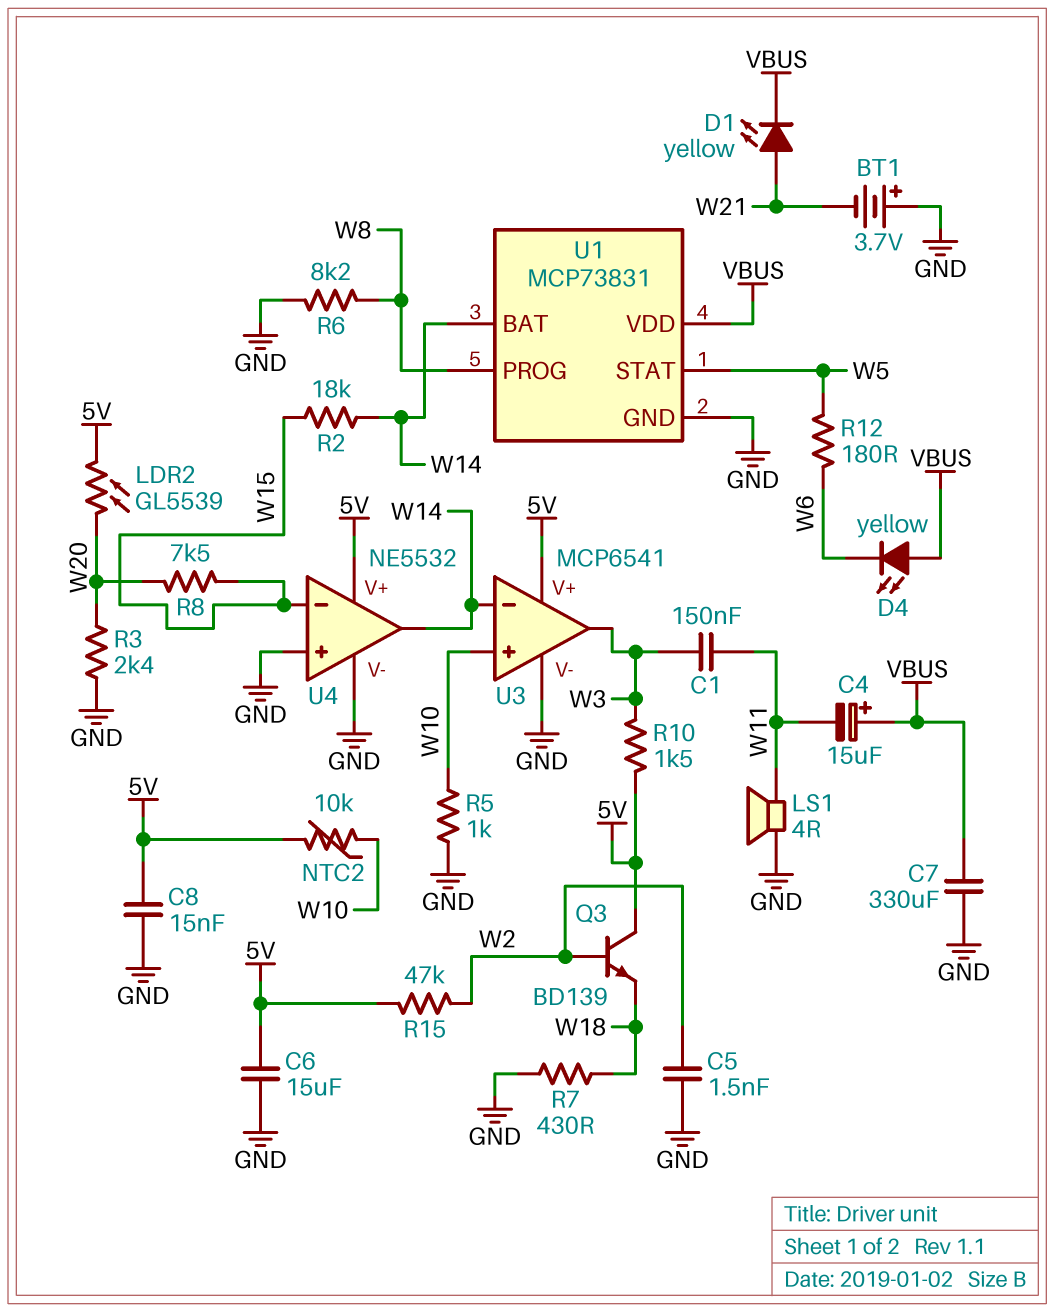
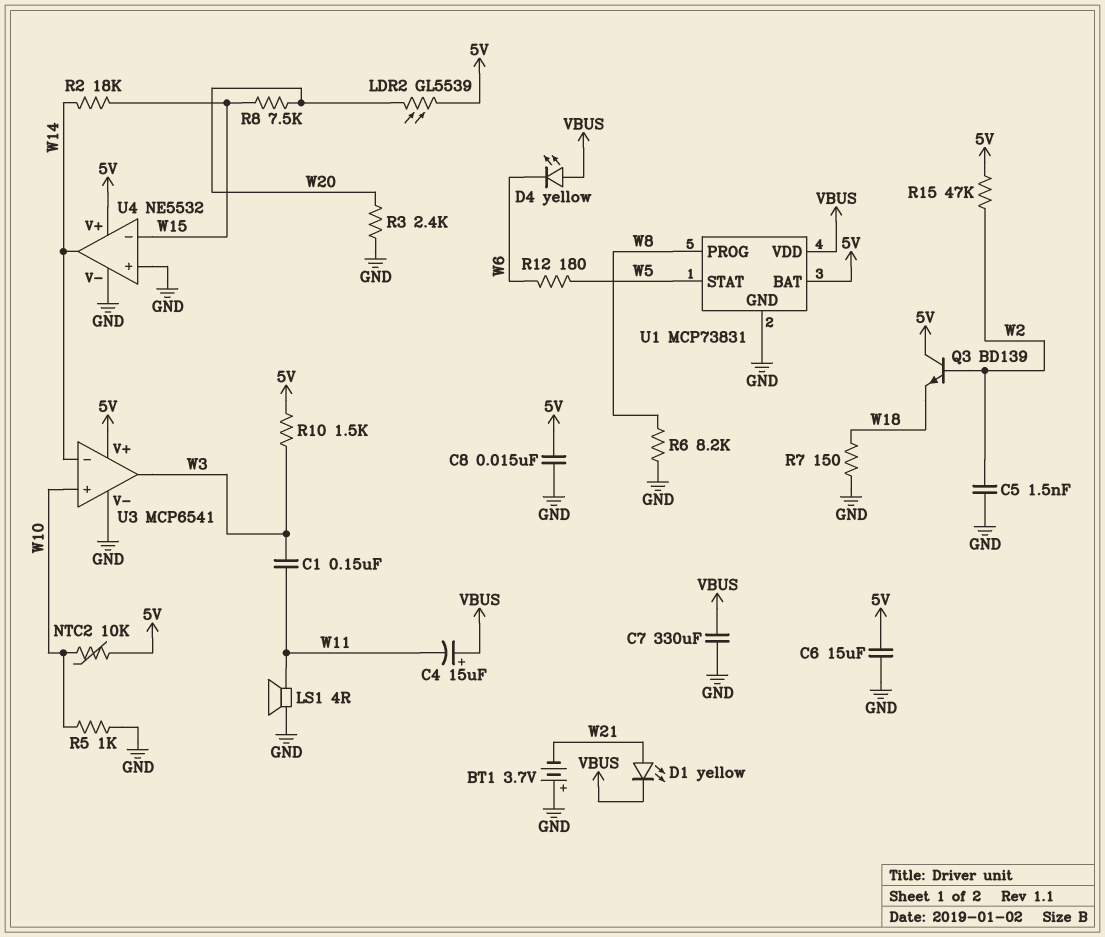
R7: 430 (GND, W18) -> 150 (GND, W18)
U1 pin BAT: W14 -> 5V

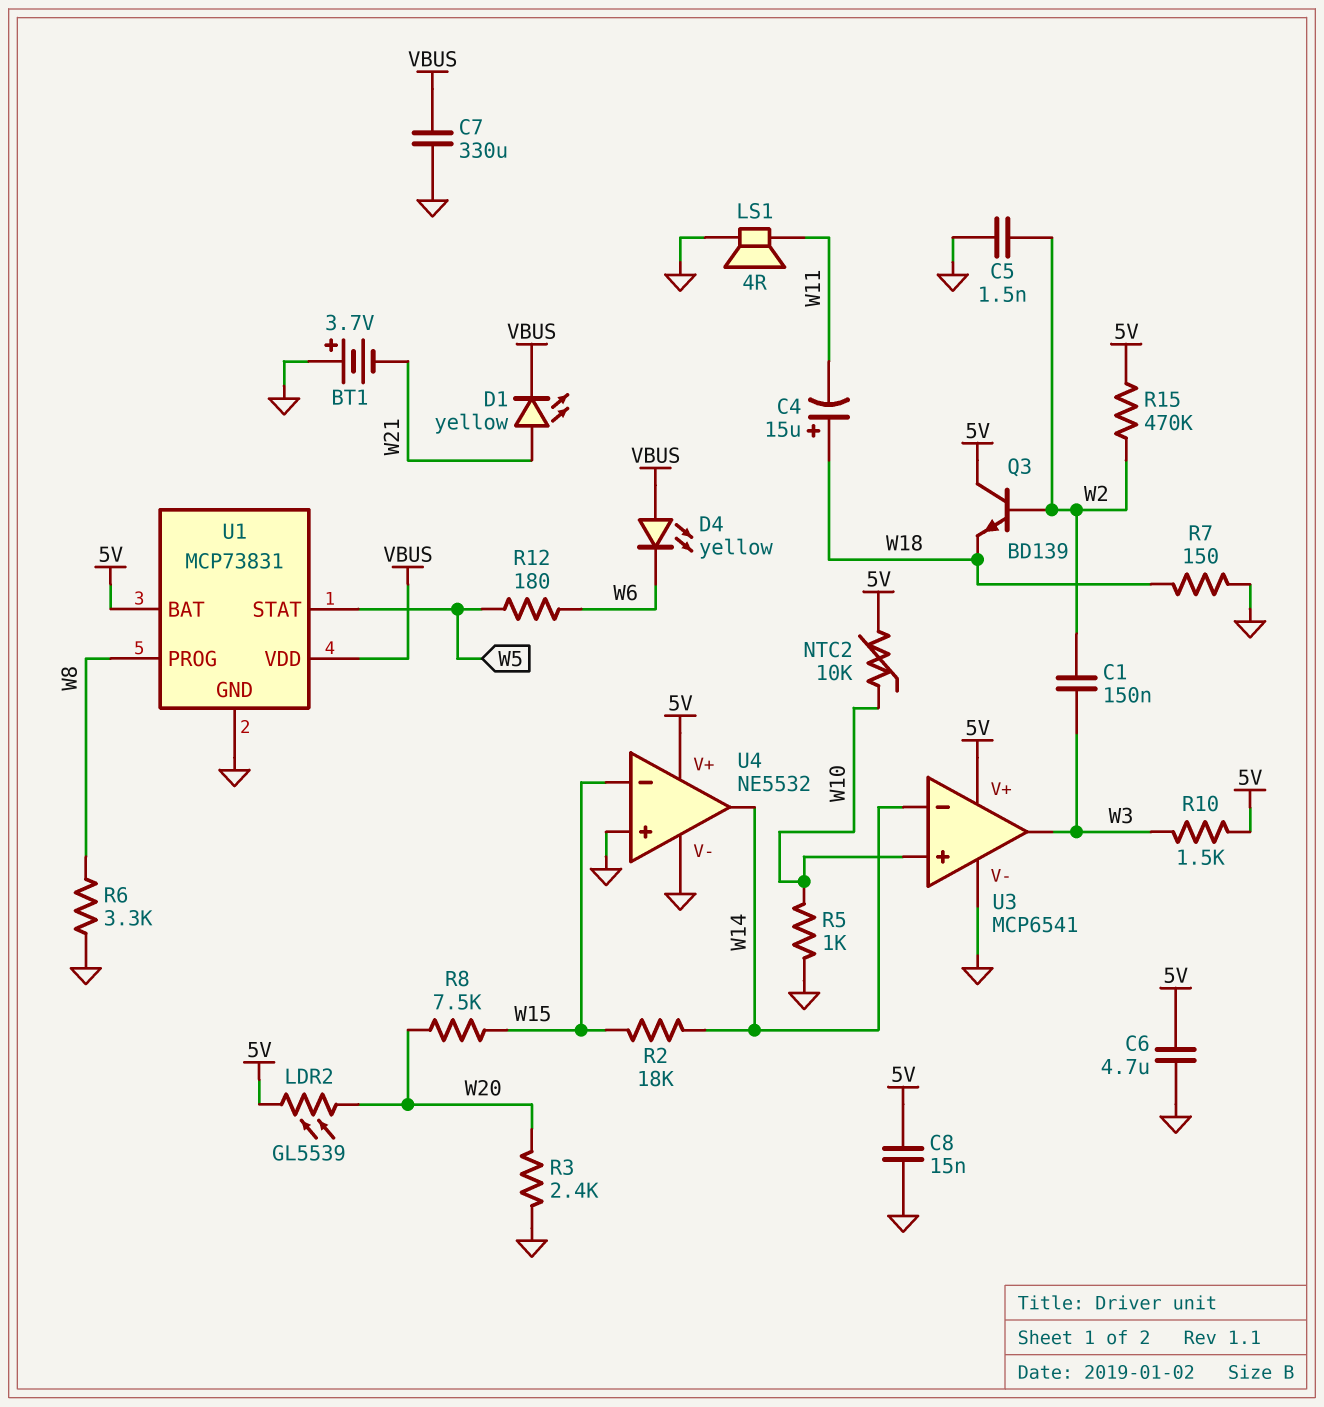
C1: 150nF (W3, W11) -> 150nF (W2, W3)
C4: 15uF (plus VBUS, minus W11) -> 15uF (plus W18, minus W11)
C6: 15uF (5V, GND) -> 4.7uF (5V, GND)
R6: 8.2k (GND, W8) -> 3.3k (GND, W8)
R15: 47k (5V, W2) -> 470k (5V, W2)

